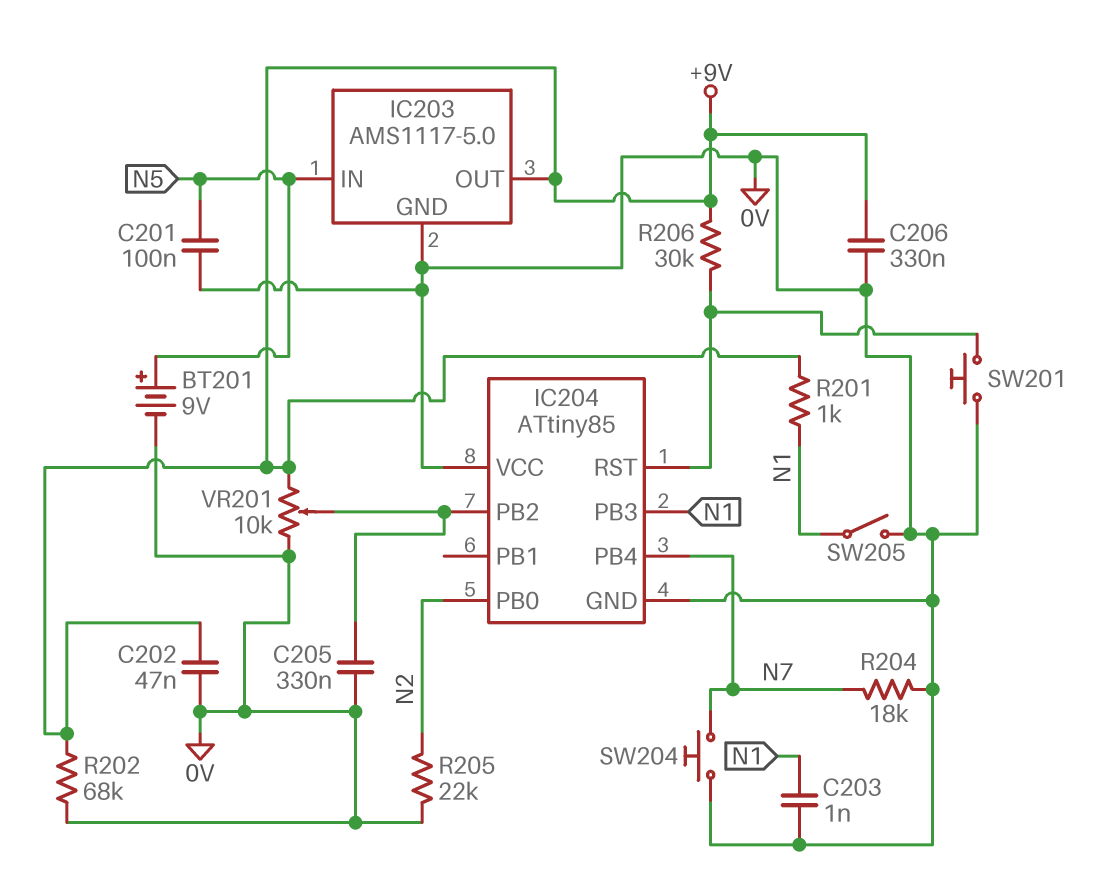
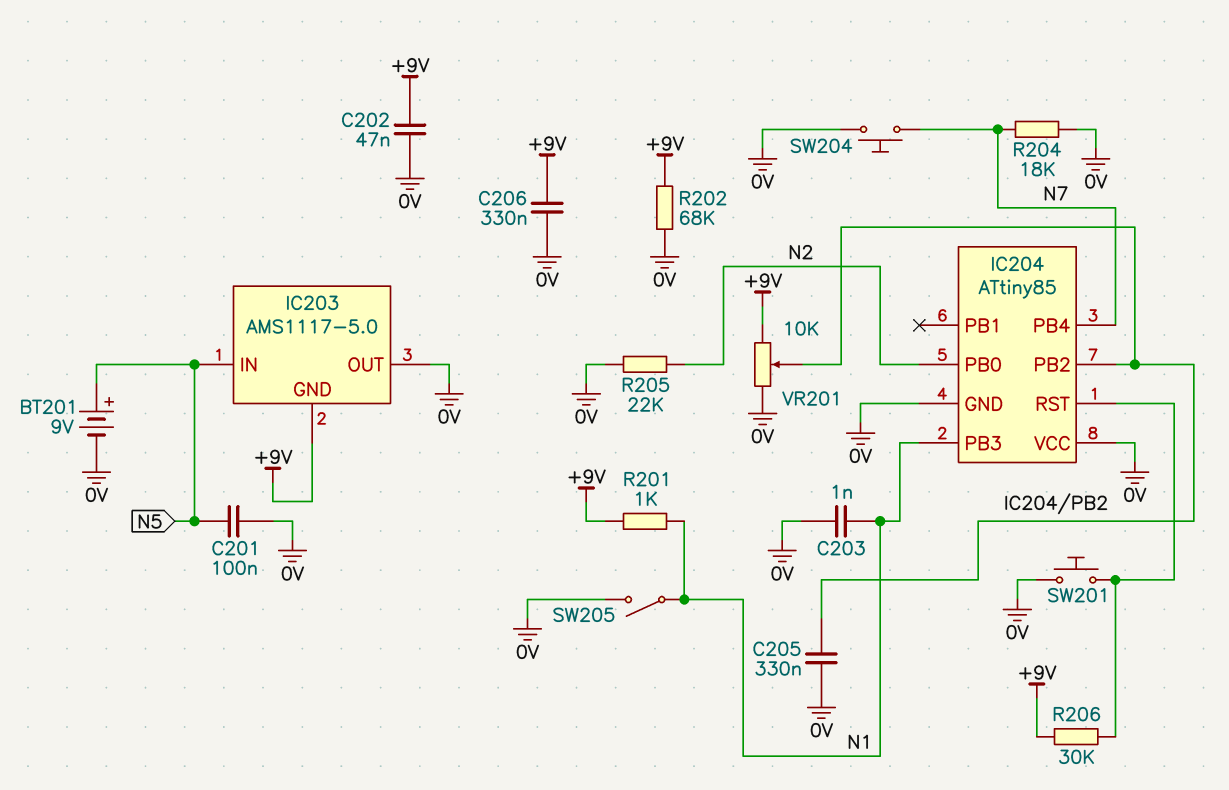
IC203 pin GND: 0V -> +9V
IC203 pin OUT: +9V -> 0V

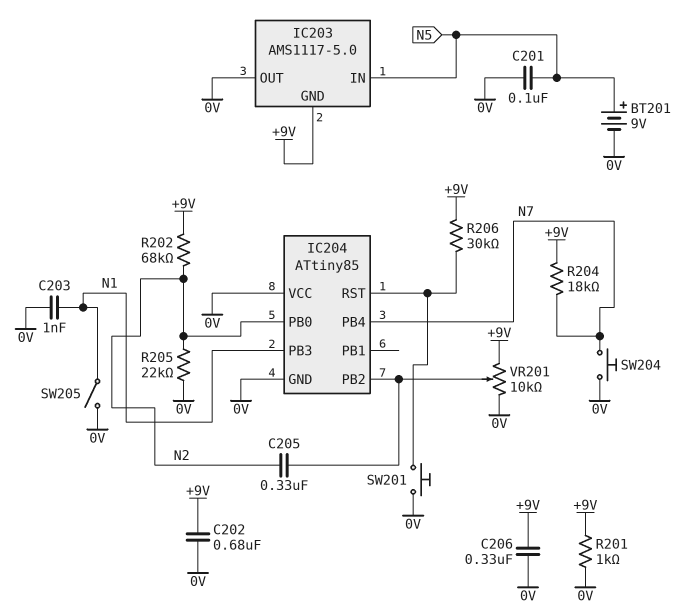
C202: 47nF (+9V, 0V) -> 680nF (+9V, 0V)
C205: 330nF (0V, IC204/PB2) -> 330nF (IC204/PB2, N2)
R201: 1k (+9V, N1) -> 1k (+9V, 0V)
R202: 68k (+9V, 0V) -> 68k (+9V, N2)
R204: 18k (0V, N7) -> 18k (+9V, N7)

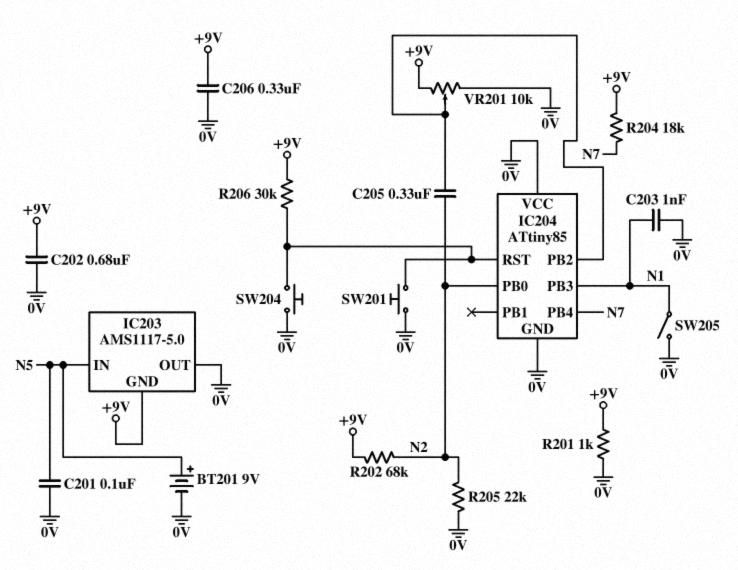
SW204: button (0V, N7) -> button (0V, IC204/RST)

